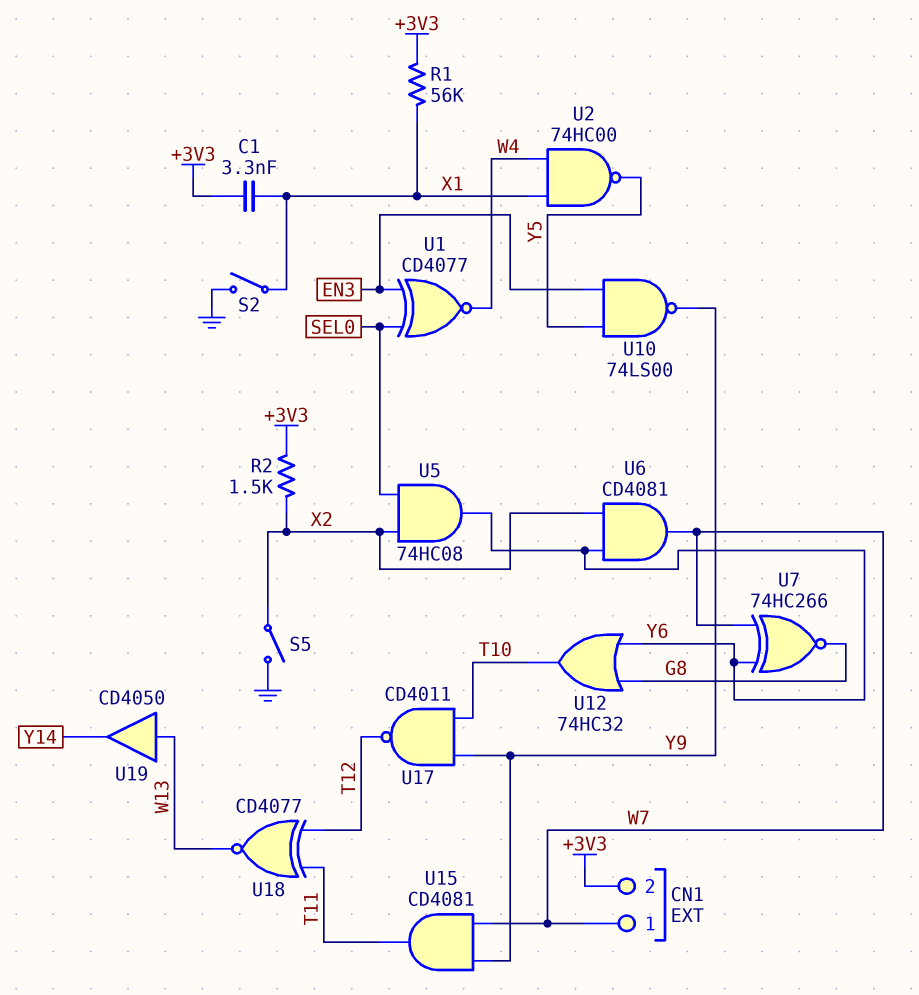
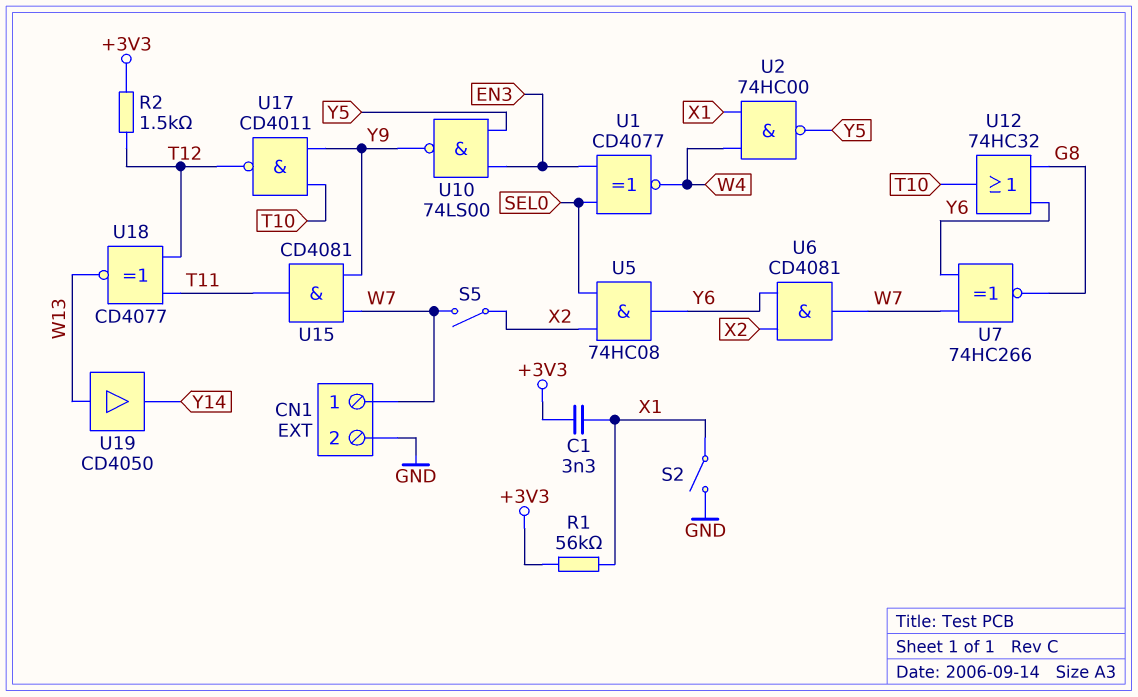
CN1 pin 2: +3V3 -> GND
R2: 1.5k (+3V3, X2) -> 1.5k (+3V3, T12)
S5: switch (GND, X2) -> switch (W7, X2)

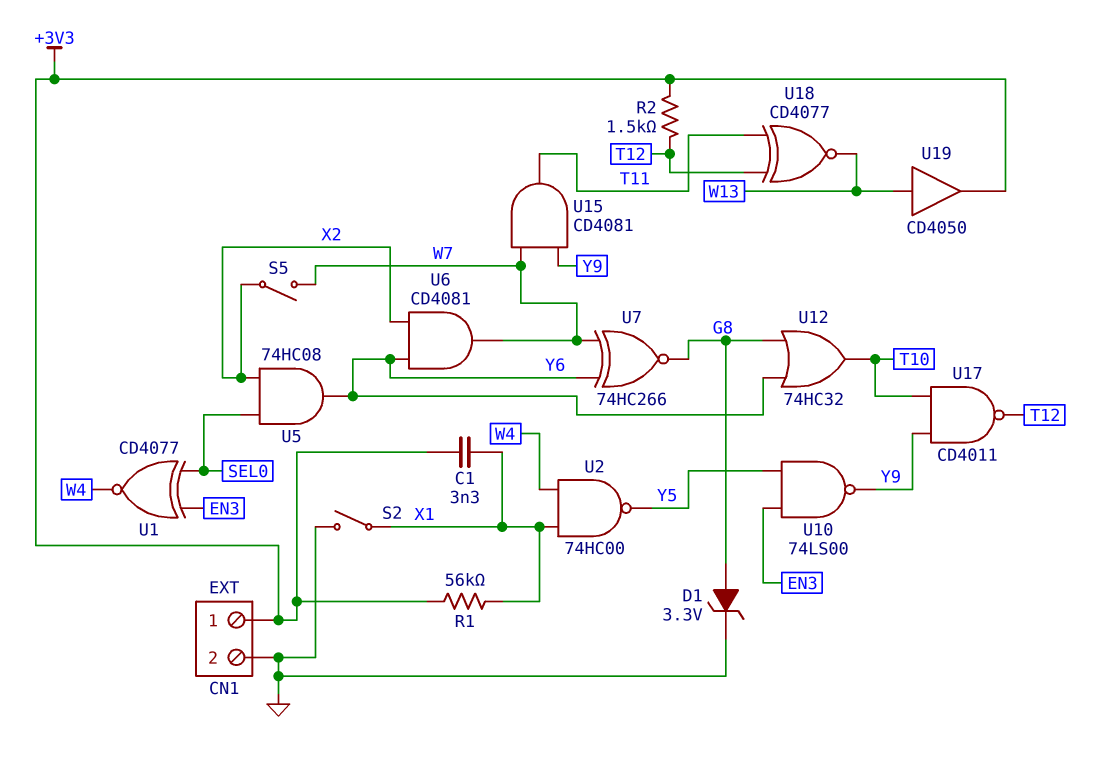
CN1 pin 1: W7 -> +3V3
D1: none -> zener 3.3V (A G8, K GND)
U19: buffer CD4050 (in W13, out Y14) -> buffer CD4050 (in W13, out +3V3)

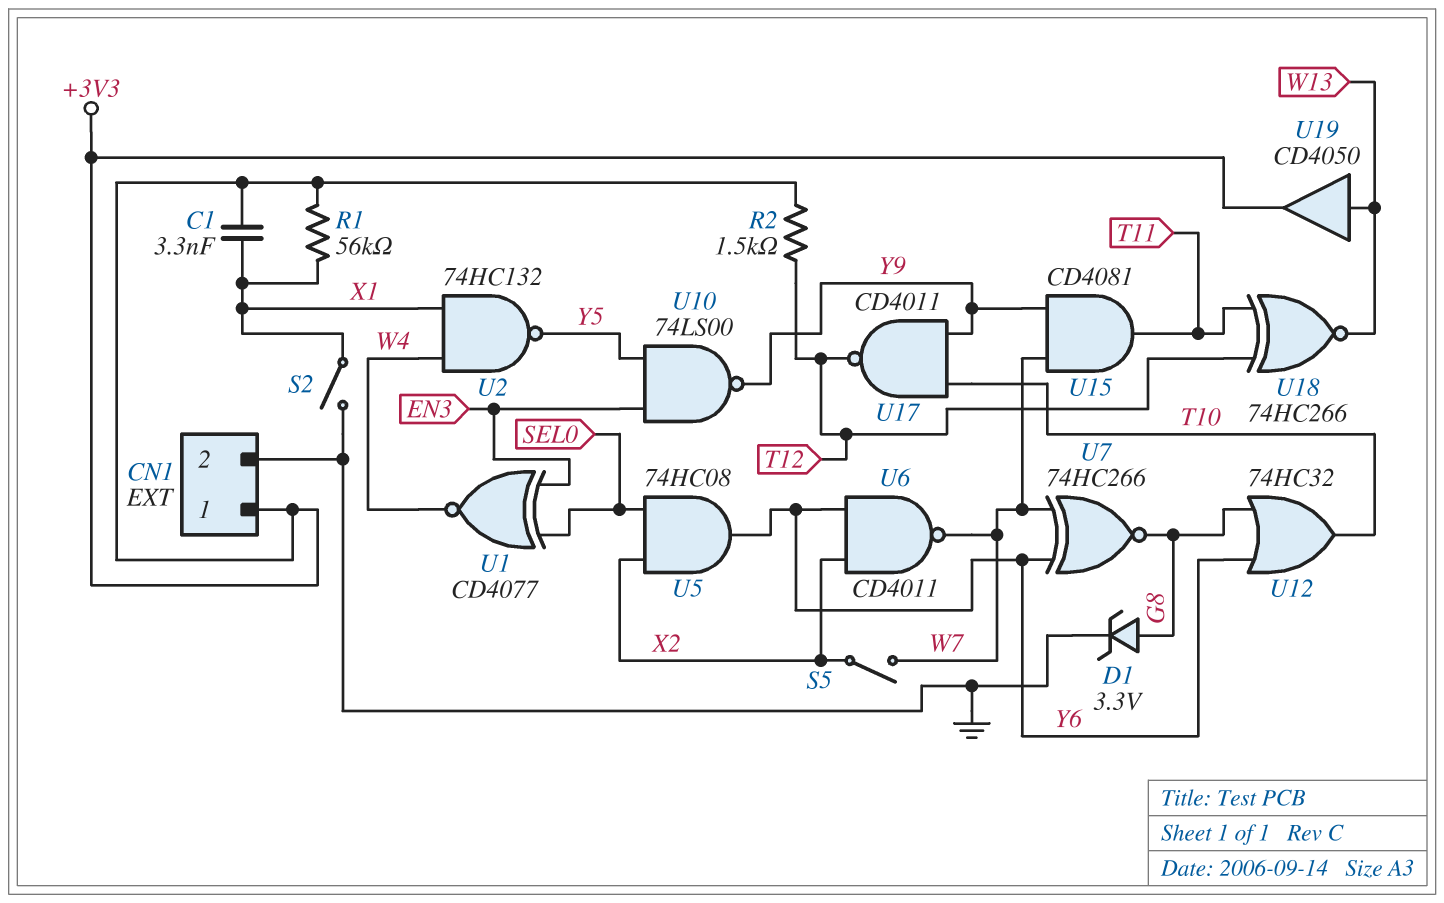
U2: NAND 74HC00 (in W4, in X1, out Y5) -> NAND 74HC132 (in W4, in X1, out Y5)
U6: AND CD4081 (in X2, in Y6, out W7) -> NAND CD4011 (in X2, in Y6, out W7)
U18: XNOR CD4077 (in T11, in T12, out W13) -> XNOR 74HC266 (in T11, in T12, out W13)

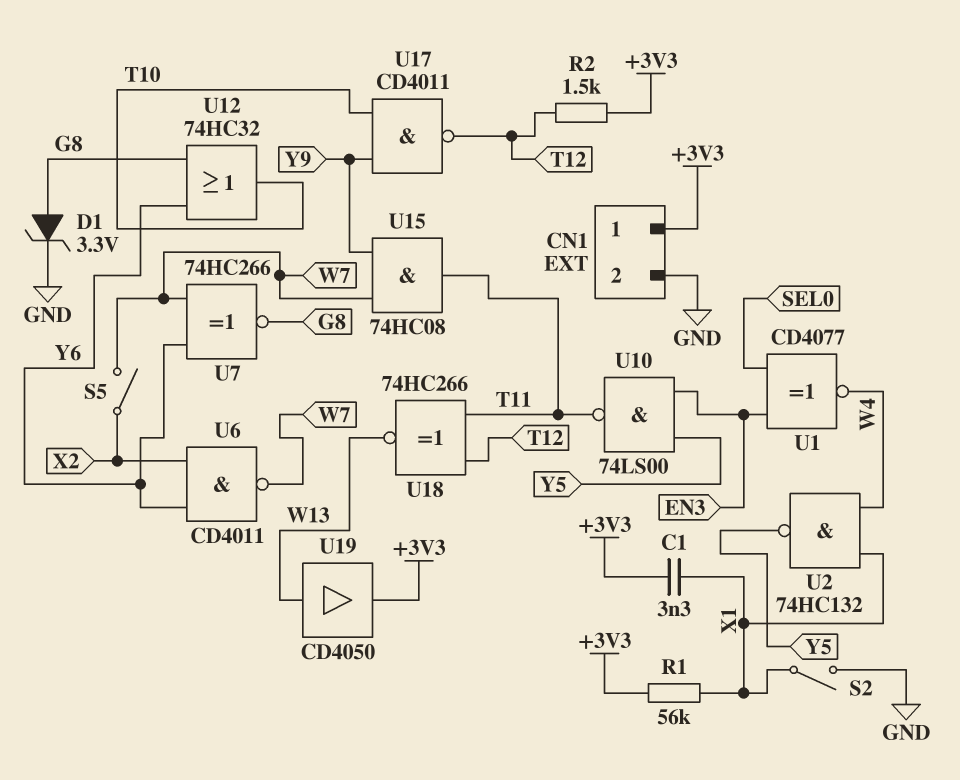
U5: AND 74HC08 (in SEL0, in X2, out Y6) -> none
U10: NAND 74LS00 (in EN3, in Y5, out Y9) -> NAND 74LS00 (in EN3, in Y5, out T11)
U15: AND CD4081 (in W7, in Y9, out T11) -> AND 74HC08 (in W7, in Y9, out T11)

